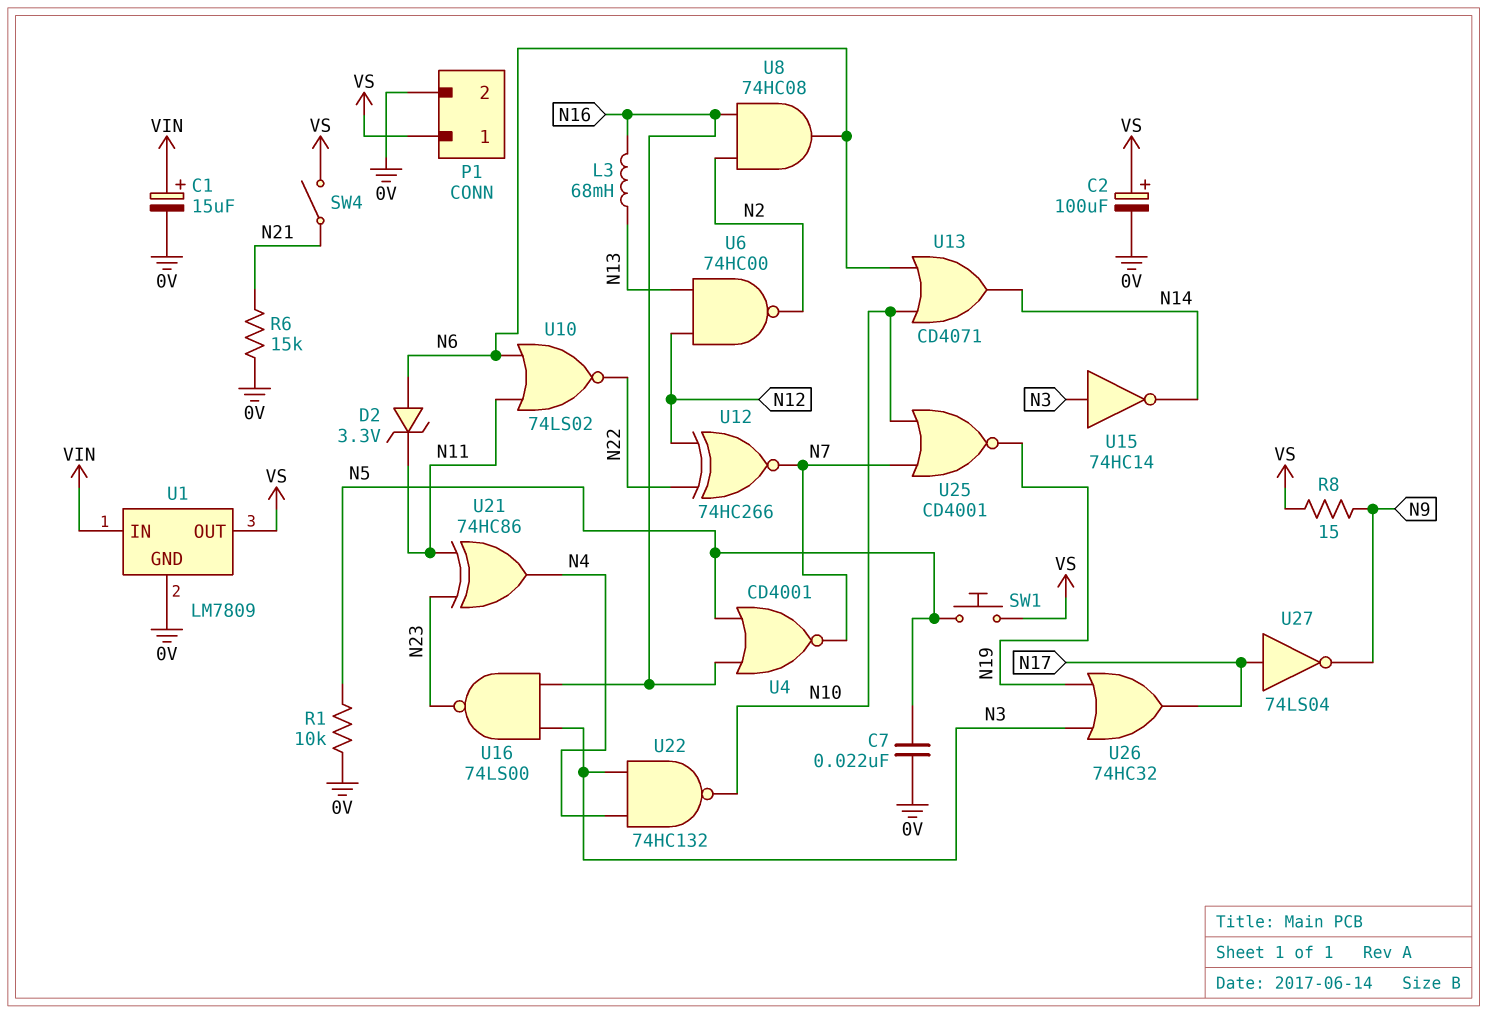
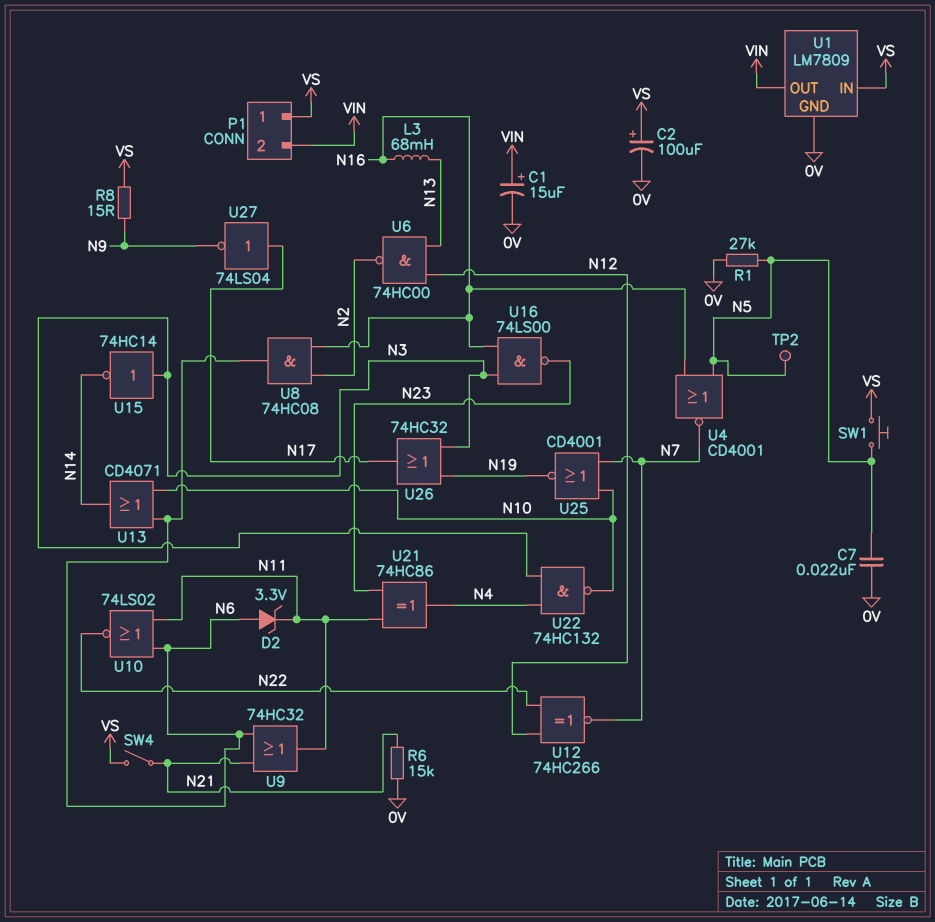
P1 pin 2: 0V -> VIN
R1: 10k (0V, N5) -> 27k (0V, N5)
TP2: none -> test point (N5)
U1 pin IN: VIN -> VS
U1 pin OUT: VS -> VIN
U9: none -> OR 74HC32 (in N6, in N21, out N11)

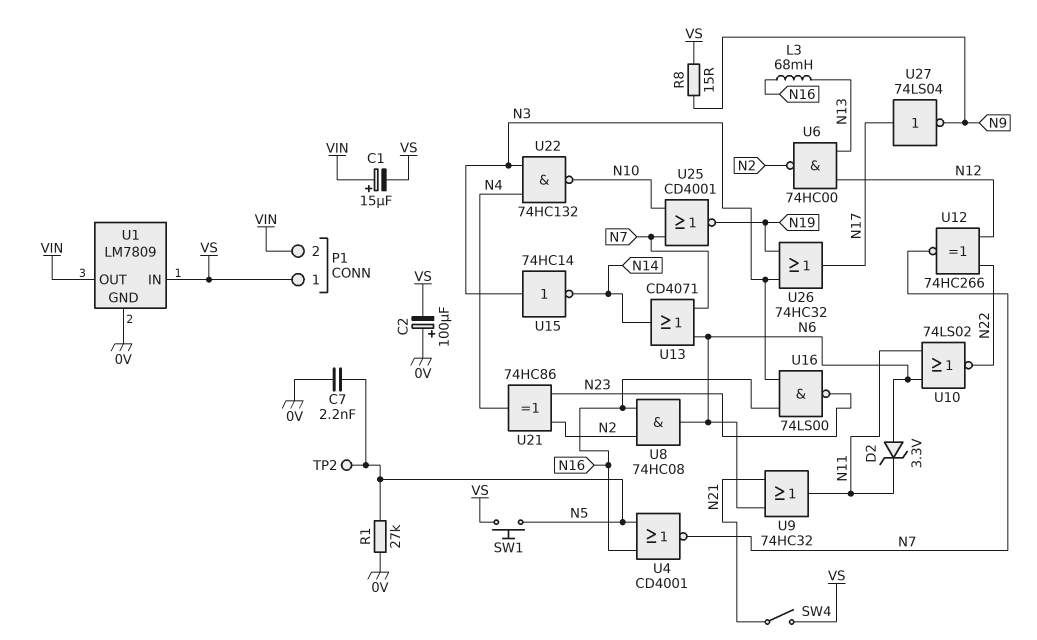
C1: 15uF (plus VIN, minus 0V) -> 15uF (plus VIN, minus VS)
C2: 100uF (plus VS, minus 0V) -> 100uF (plus 0V, minus VS)
C7: 22nF (0V, N5) -> 2.2nF (0V, N5)
R6: 15k (0V, N21) -> none
U13: OR CD4071 (in N6, in N10, out N14) -> OR CD4071 (in N6, in N7, out N14)
U21: XOR 74HC86 (in N11, in N23, out N4) -> XOR 74HC86 (in N2, in N23, out N4)

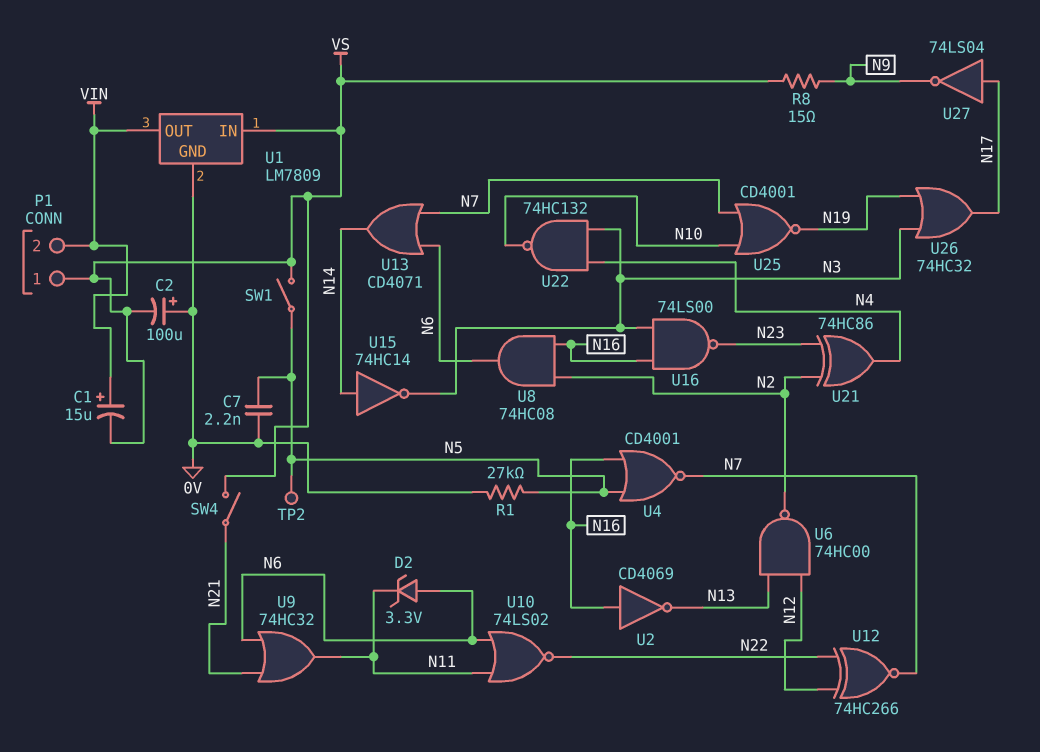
L3: 68mH (N13, N16) -> none
SW1: button (N5, VS) -> switch (N5, VS)
U2: none -> NOT CD4069 (in N16, out N13)
U15: NOT 74HC14 (in N3, out N14) -> NOT 74HC14 (in N14, out N3)

